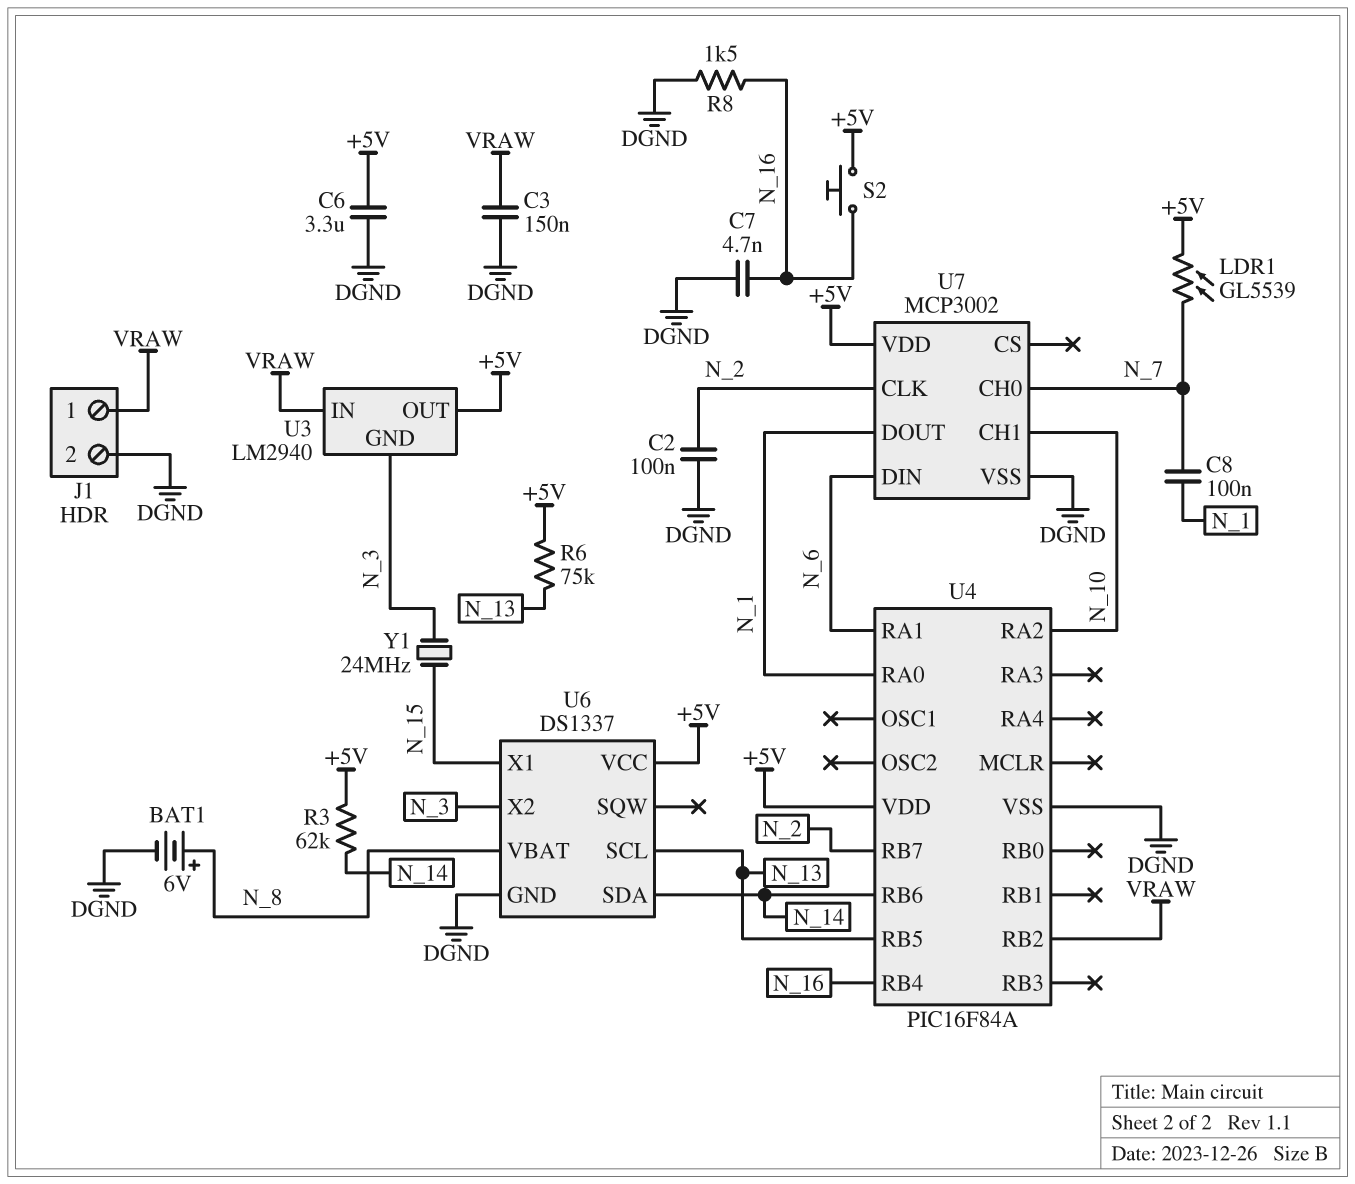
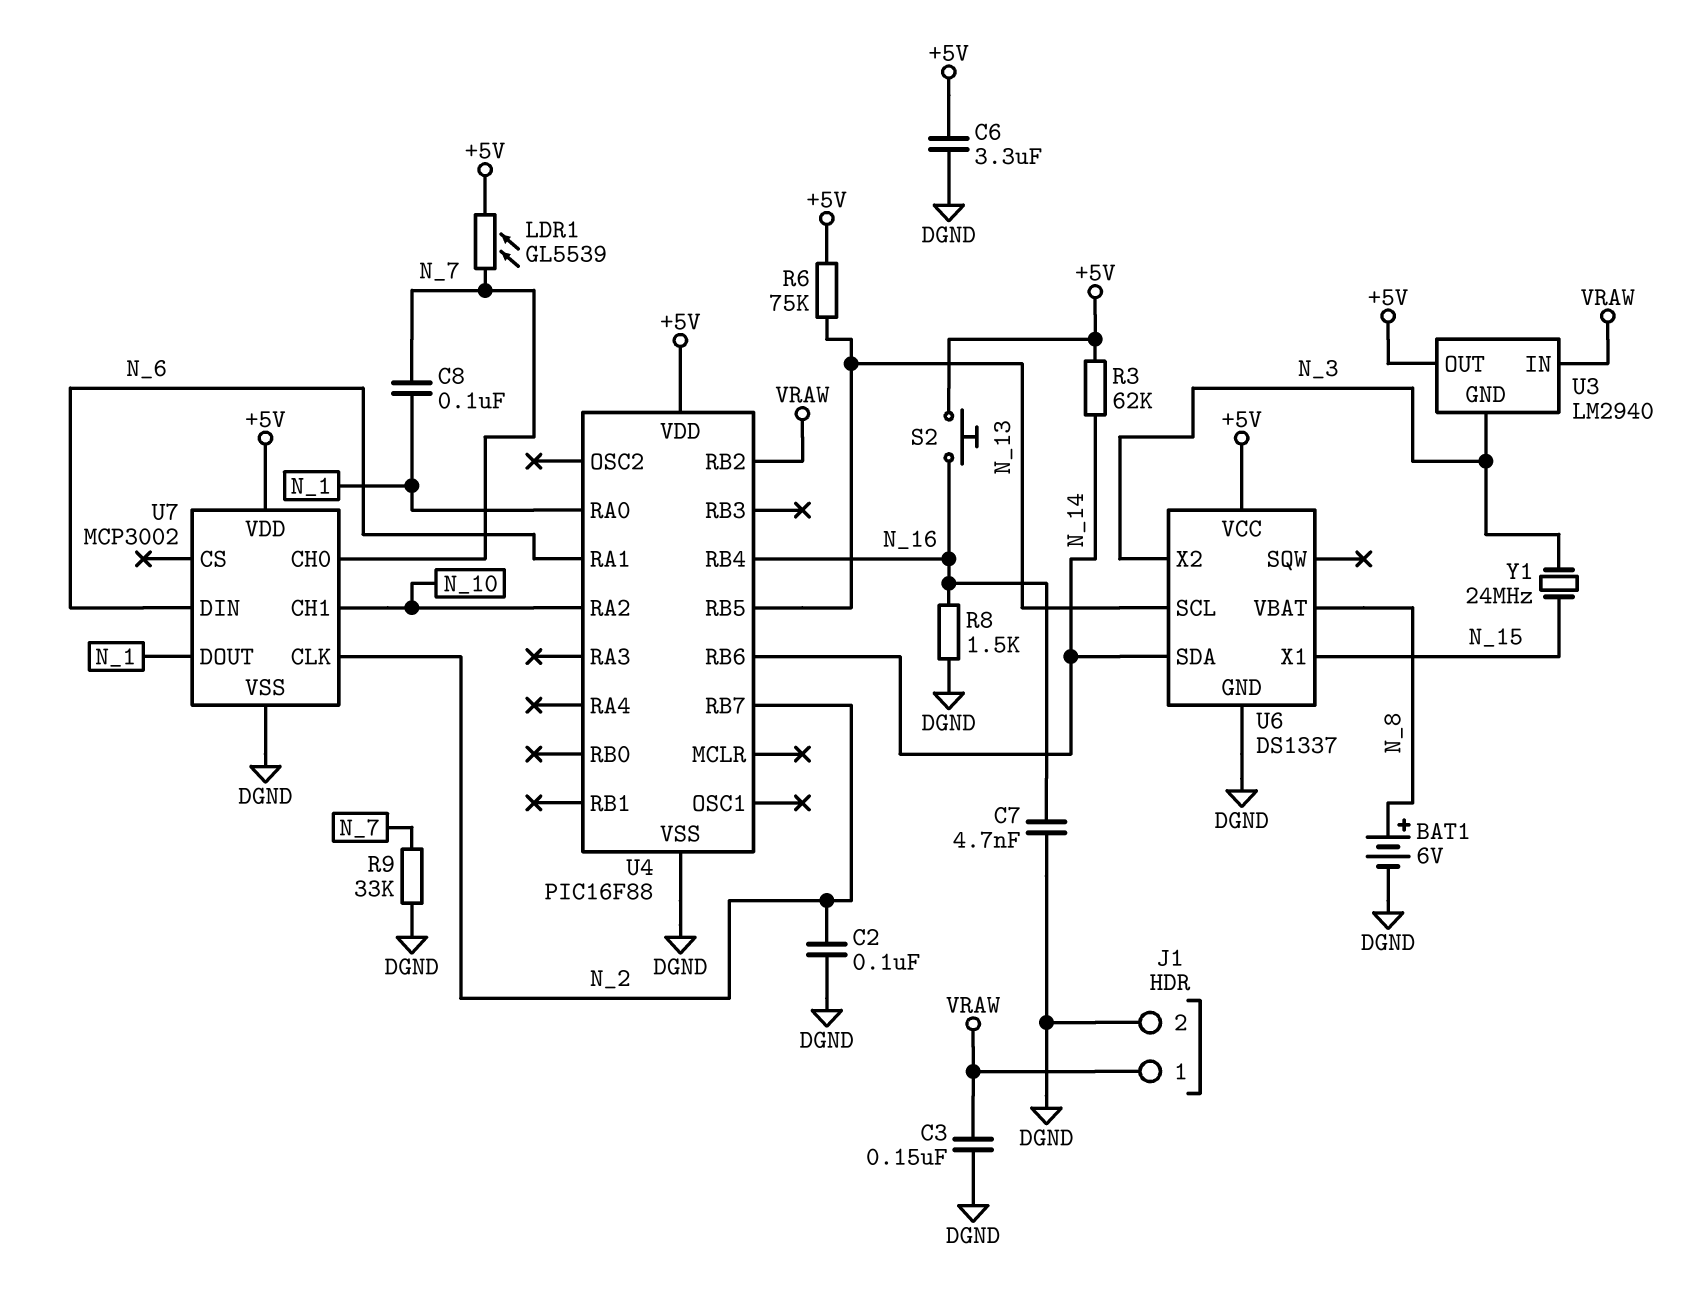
R9: none -> 33k (DGND, N_7)
U4: PIC16F84A -> PIC16F88

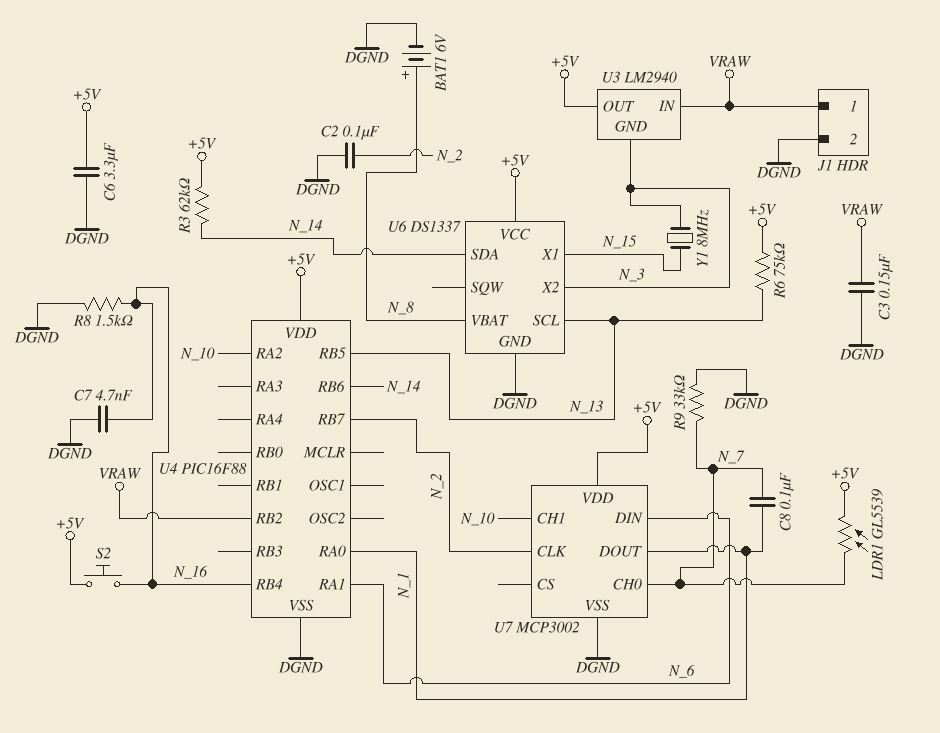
Y1: 24MHz (N_3, N_15) -> 8MHz (N_3, N_15)

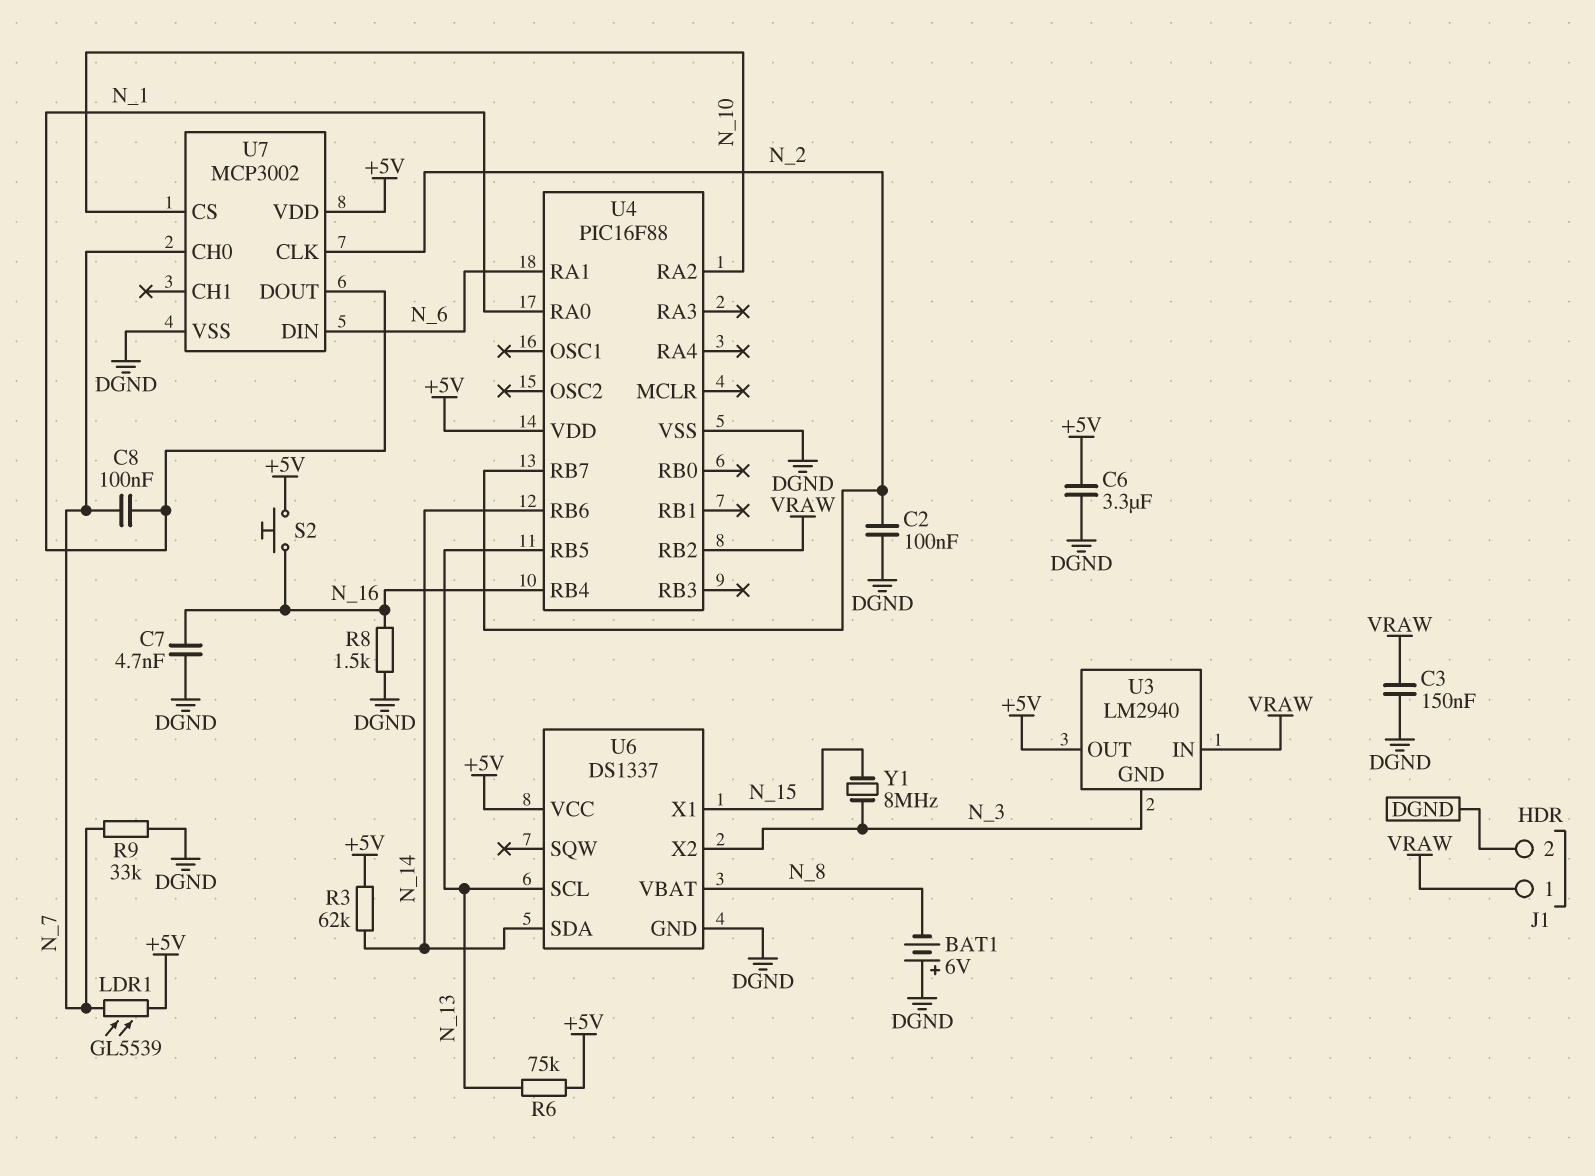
BAT1: 6V (plus N_8, minus DGND) -> 6V (plus DGND, minus N_8)
U7 pin CH1: N_10 -> none
U7 pin CS: none -> N_10

